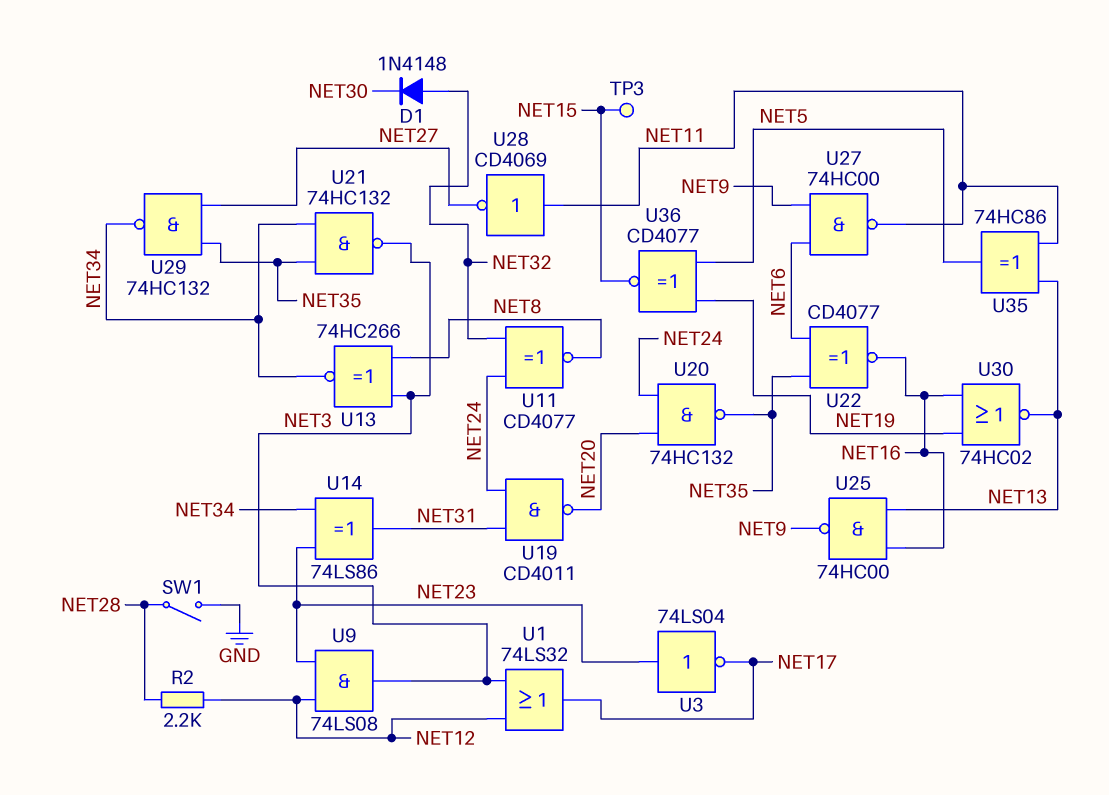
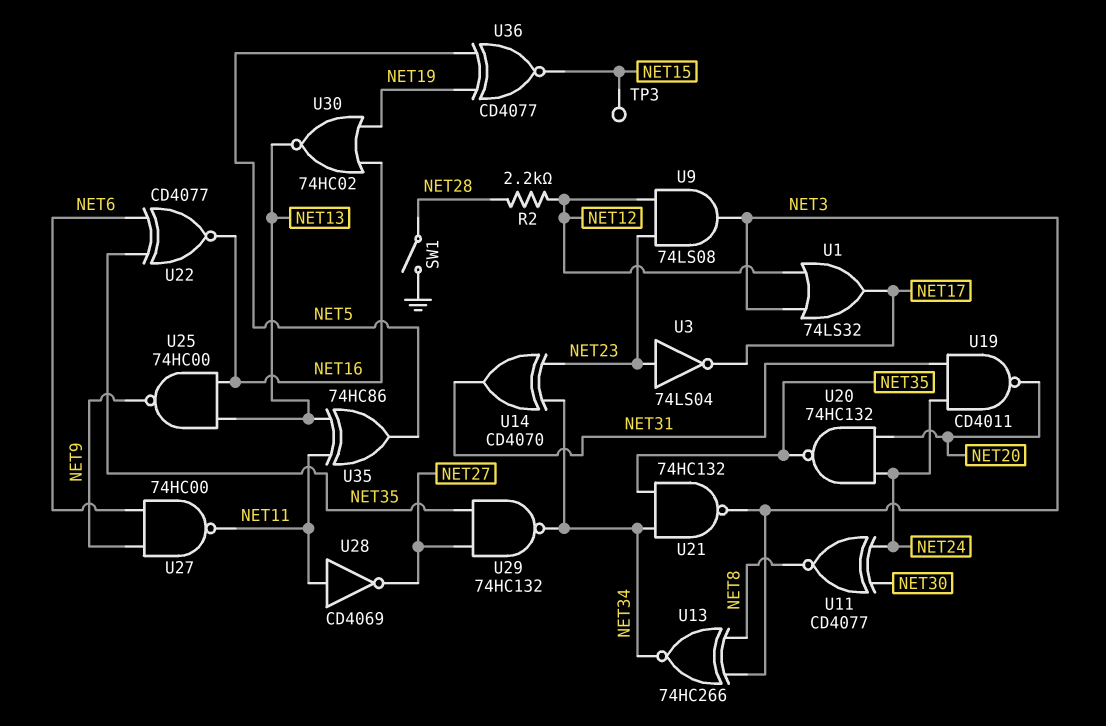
D1: diode 1N4148 (A NET32, K NET30) -> none
U11: XNOR CD4077 (in NET24, in NET32, out NET8) -> XNOR CD4077 (in NET24, in NET30, out NET8)
U14: XOR 74LS86 (in NET23, in NET34, out NET31) -> XOR CD4070 (in NET23, in NET34, out NET31)

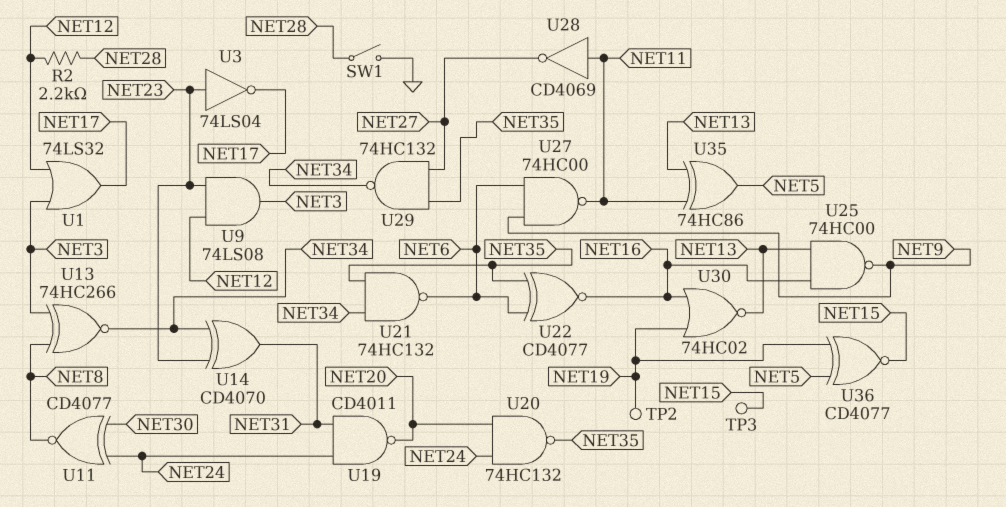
TP2: none -> test point (NET19)
U21: NAND 74HC132 (in NET34, in NET35, out NET3) -> NAND 74HC132 (in NET34, in NET35, out NET6)

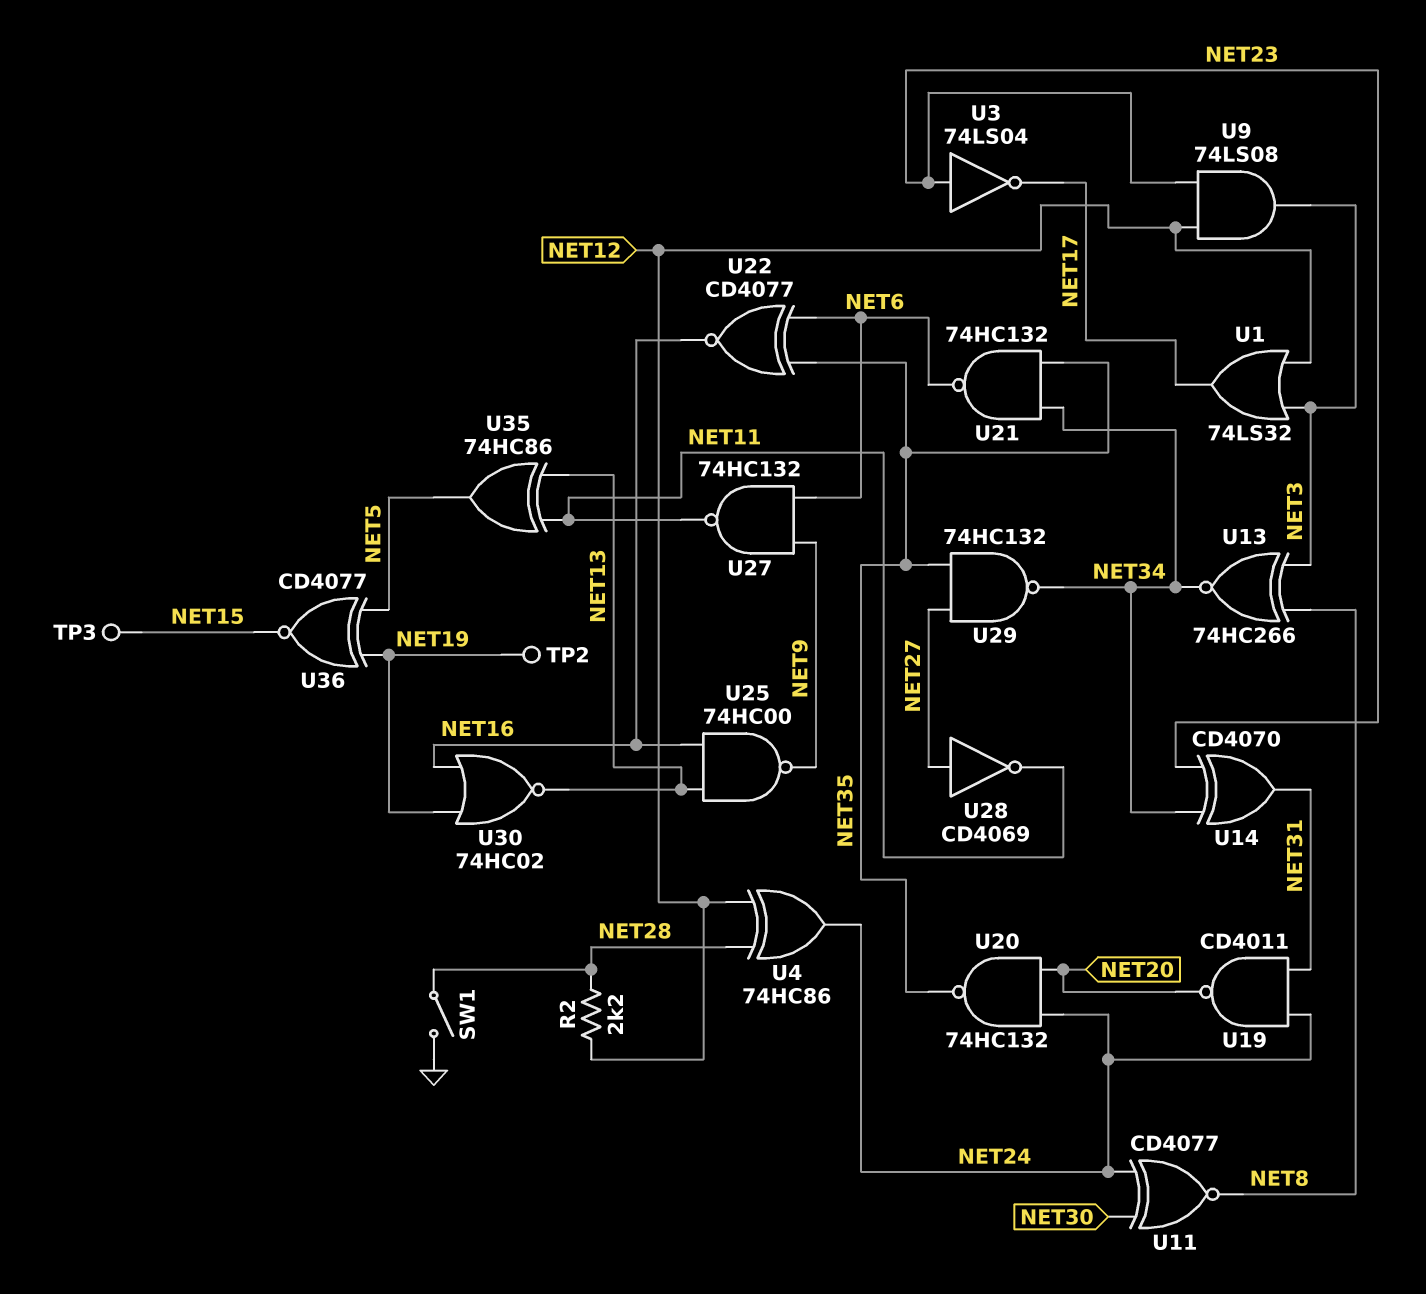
U4: none -> XOR 74HC86 (in NET12, in NET28, out NET24)
U27: NAND 74HC00 (in NET6, in NET9, out NET11) -> NAND 74HC132 (in NET6, in NET9, out NET11)
U28: NOT CD4069 (in NET11, out NET27) -> NOT CD4069 (in NET27, out NET11)

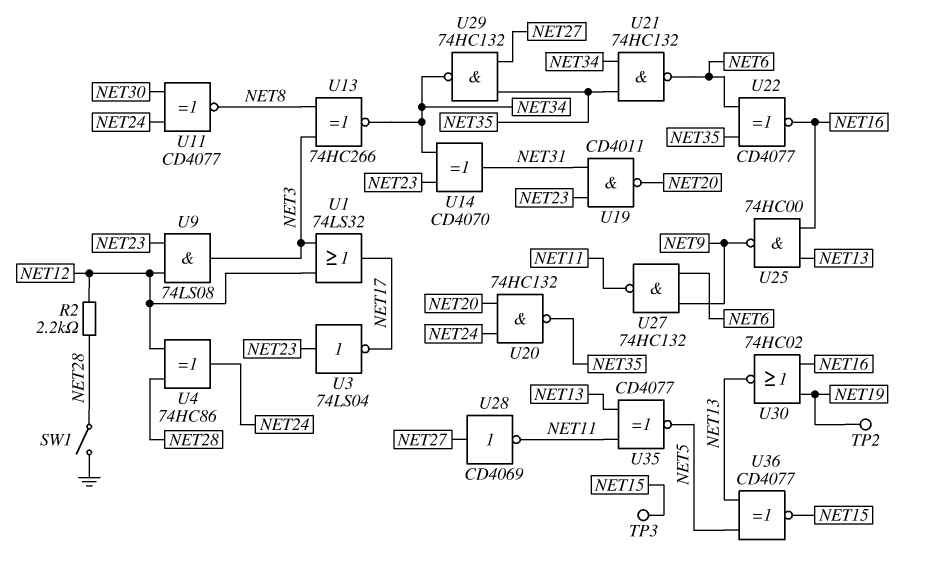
U19: NAND CD4011 (in NET24, in NET31, out NET20) -> NAND CD4011 (in NET23, in NET31, out NET20)
U35: XOR 74HC86 (in NET11, in NET13, out NET5) -> XNOR CD4077 (in NET11, in NET13, out NET5)
U36: XNOR CD4077 (in NET5, in NET19, out NET15) -> XNOR CD4077 (in NET5, in NET13, out NET15)

